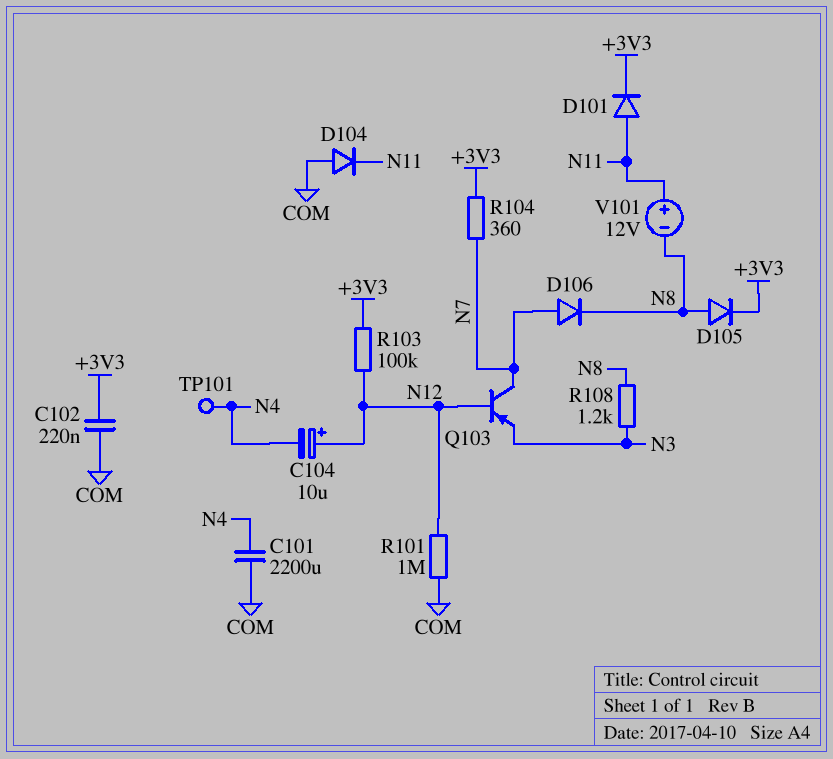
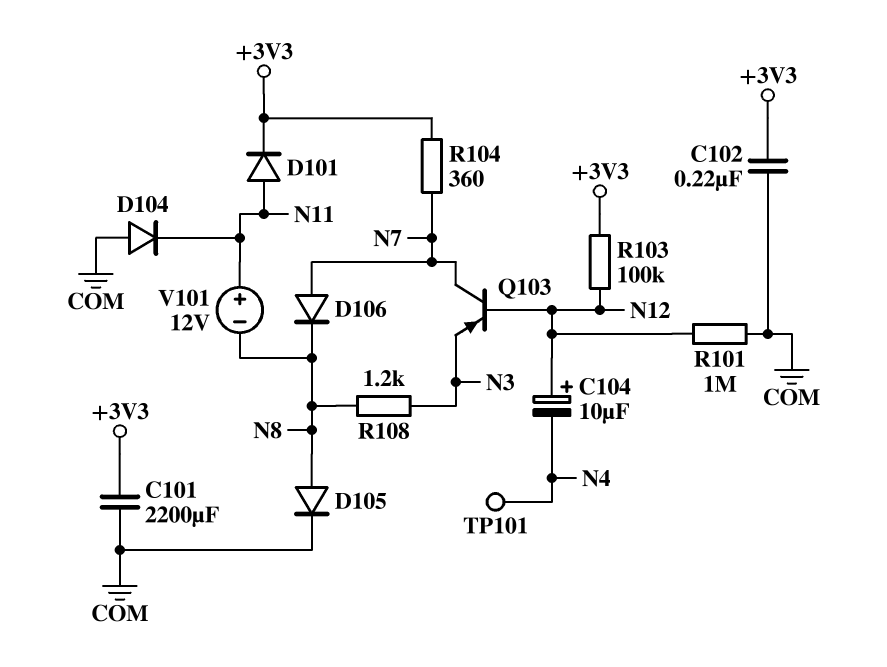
C101: 2200uF (COM, N4) -> 2200uF (+3V3, COM)
D105: diode (A N8, K +3V3) -> diode (A N8, K COM)

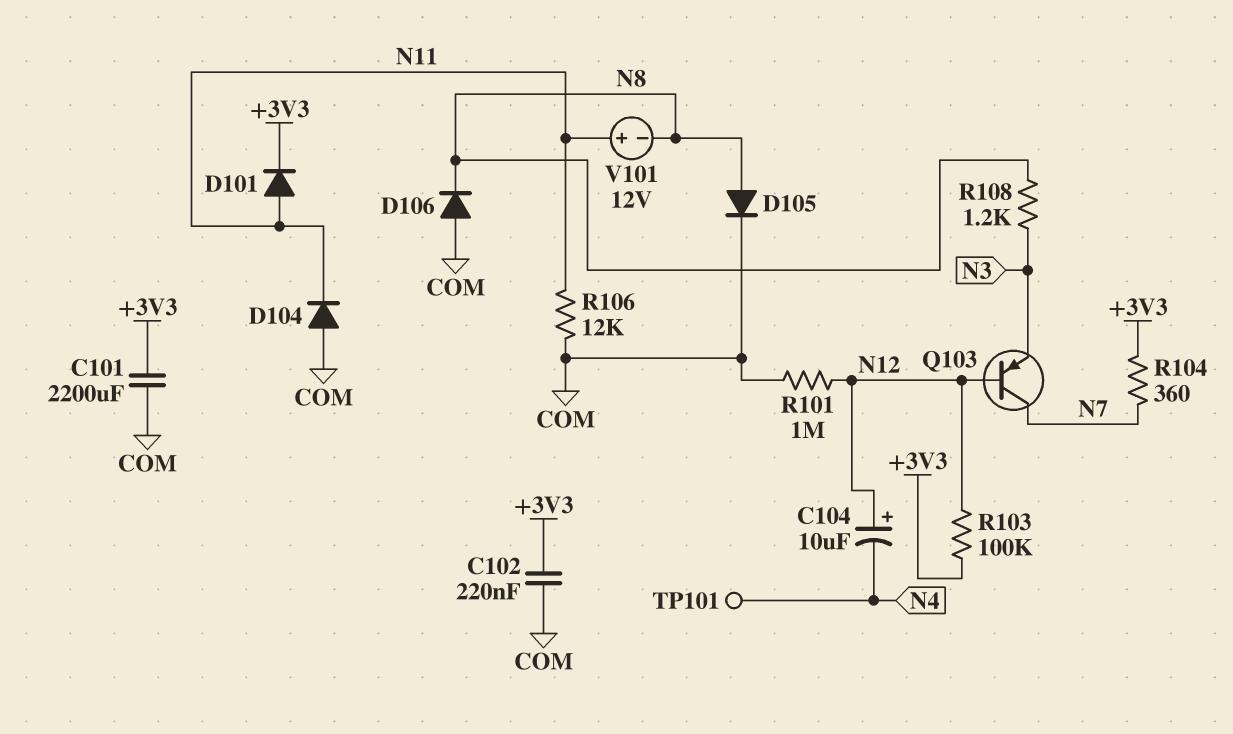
D106: diode (A N7, K N8) -> diode (A COM, K N8)
R106: none -> 12k (COM, N11)

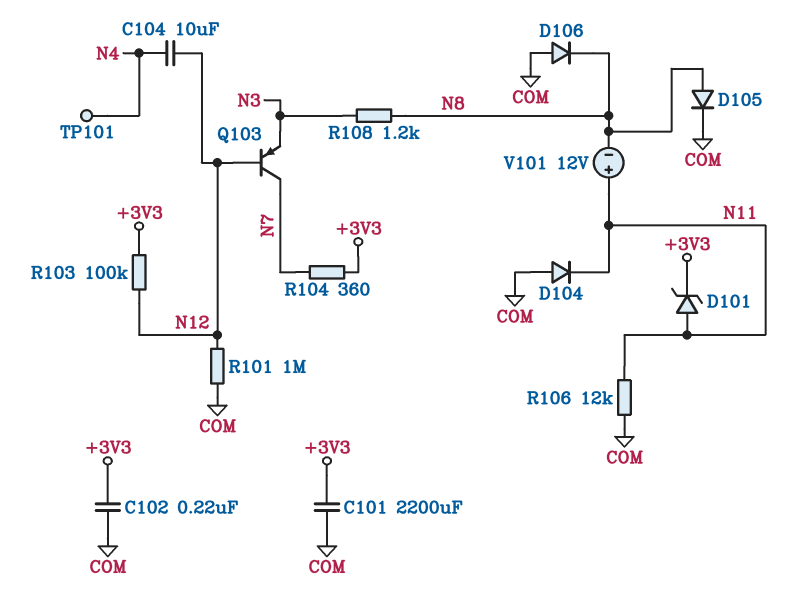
C104: 10uF (plus N12, minus N4) -> 10uF (N4, N12)
D101: diode (A N11, K +3V3) -> zener (A N11, K +3V3)

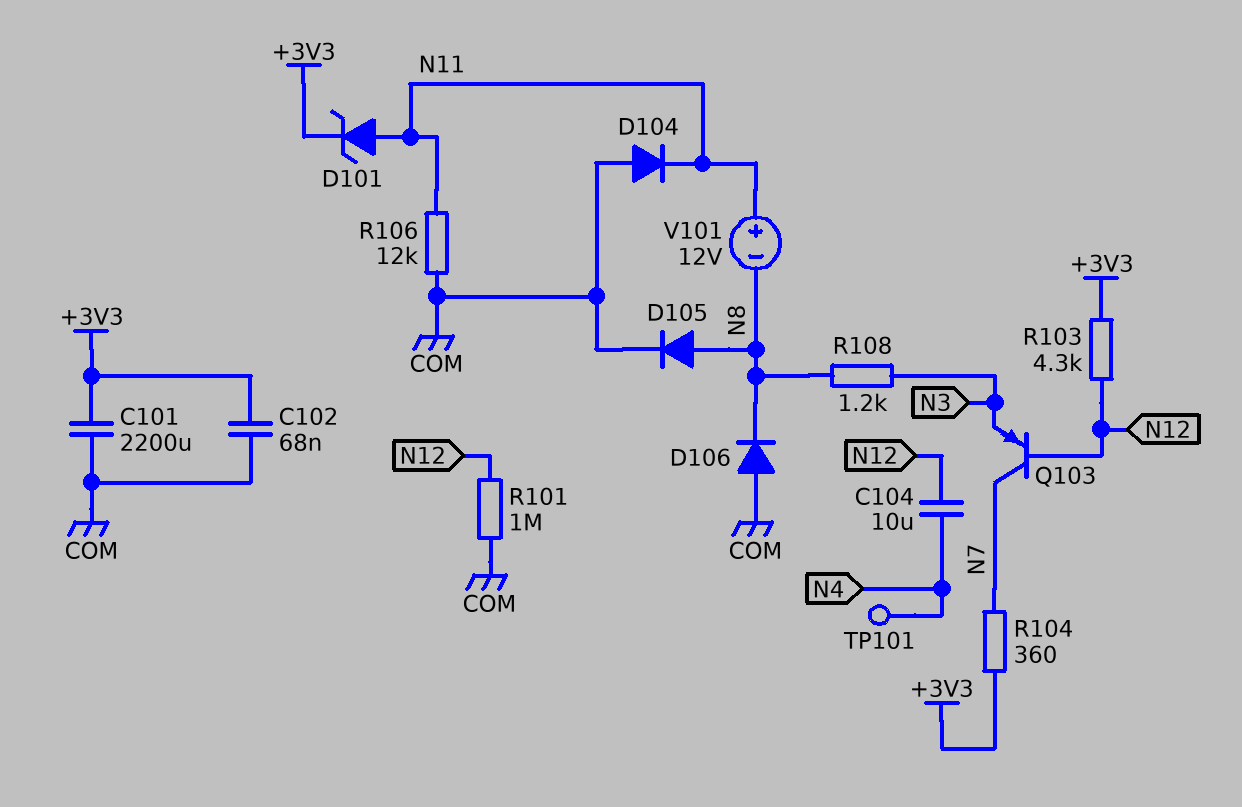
C102: 220nF (+3V3, COM) -> 68nF (+3V3, COM)
R103: 100k (+3V3, N12) -> 4.3k (+3V3, N12)

